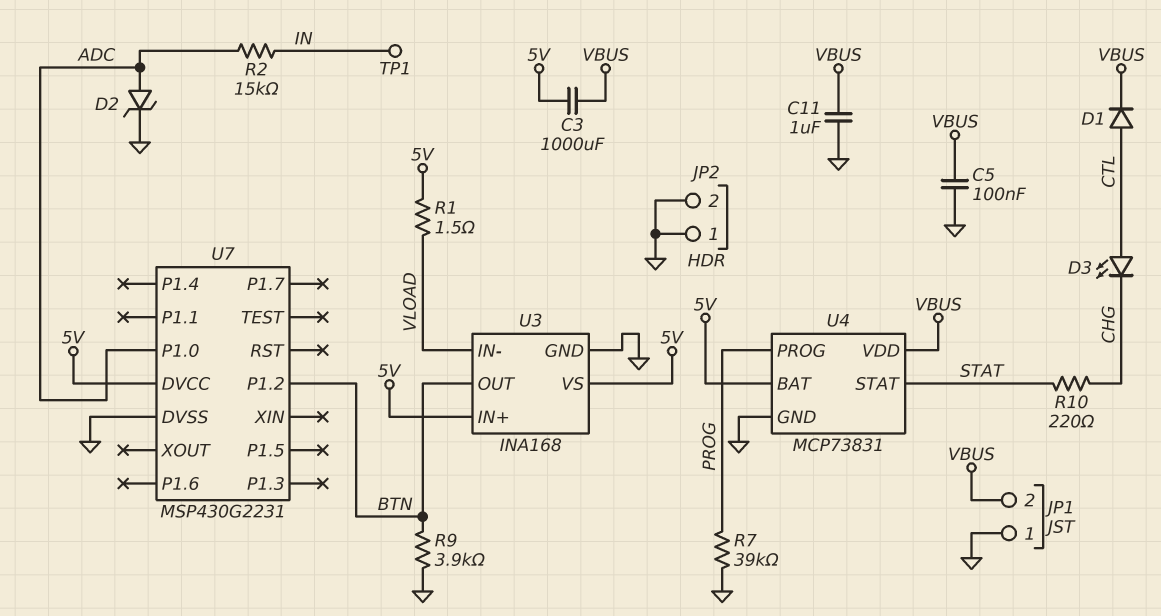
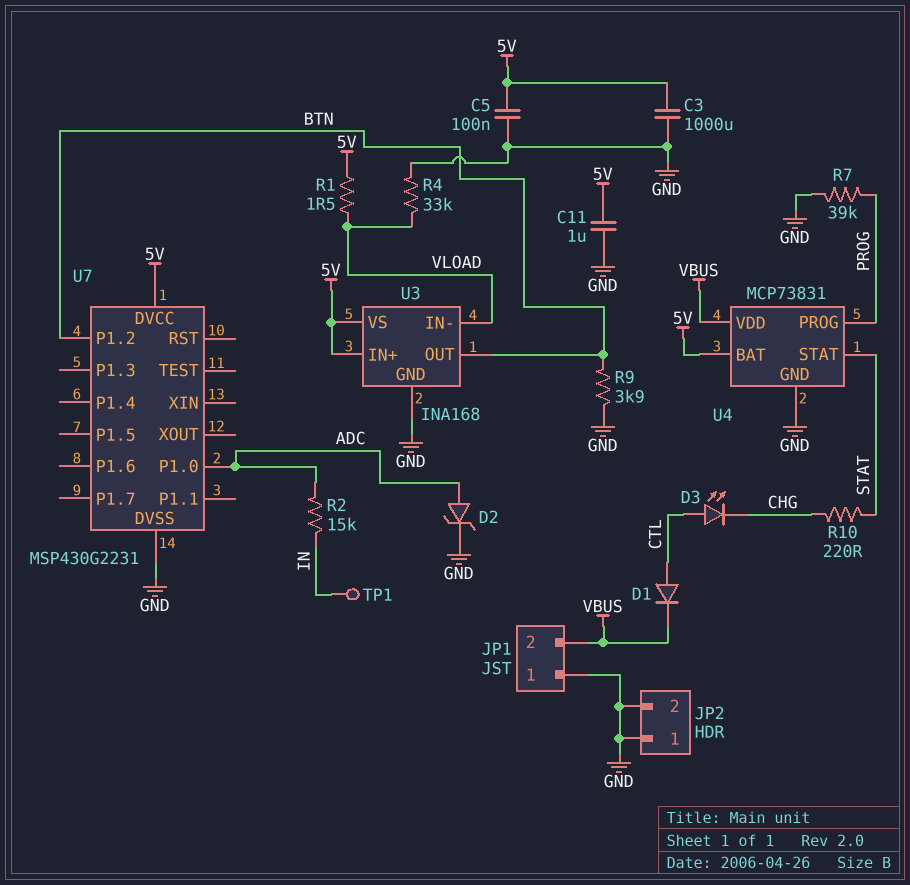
C3: 1000uF (5V, VBUS) -> 1000uF (5V, GND)
C5: 100nF (GND, VBUS) -> 100nF (5V, GND)
C11: 1uF (GND, VBUS) -> 1uF (5V, GND)
R4: none -> 33k (GND, VLOAD)

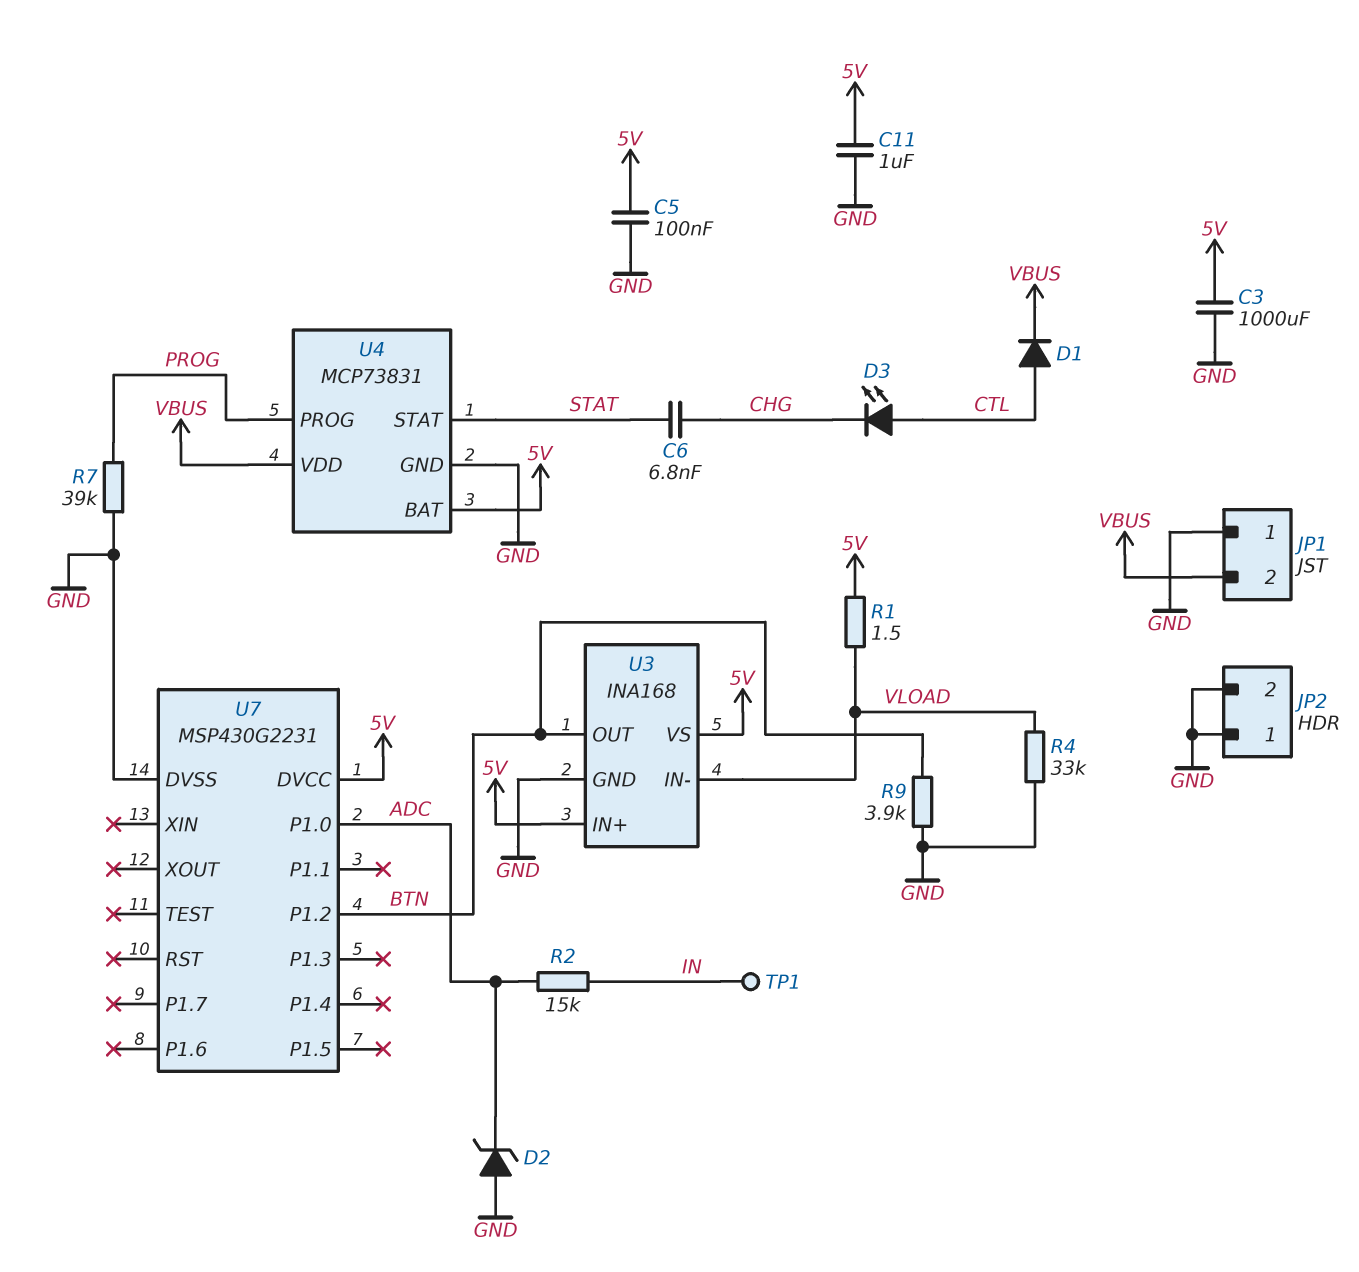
C6: none -> 6.8nF (CHG, STAT)
D2: zener (A ADC, K GND) -> zener (A GND, K ADC)
R10: 220 (CHG, STAT) -> none

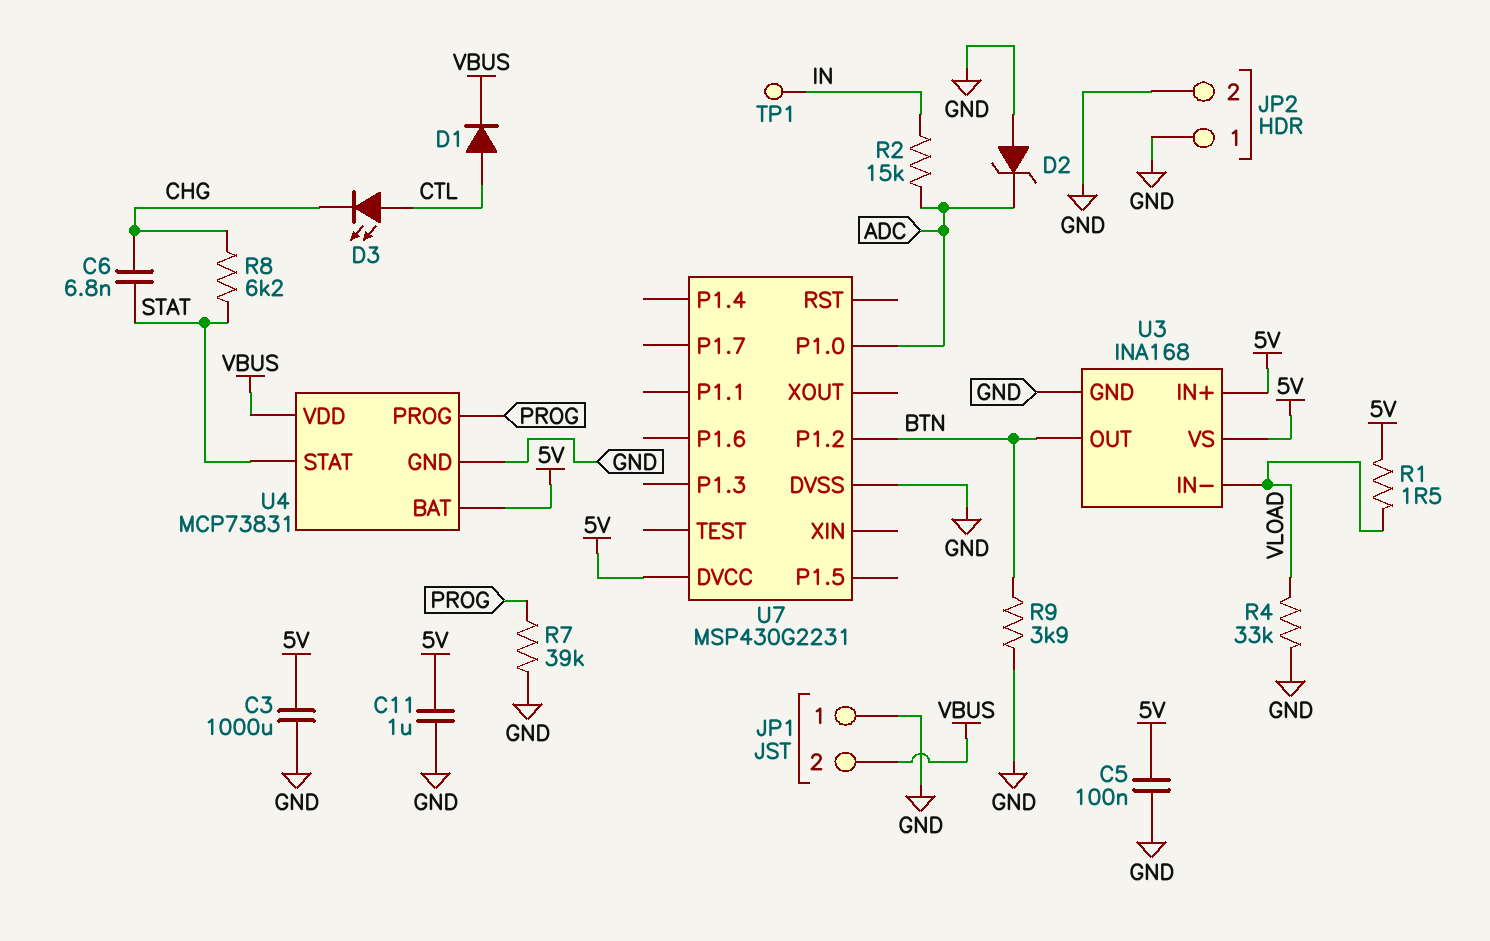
R8: none -> 6.2k (CHG, STAT)

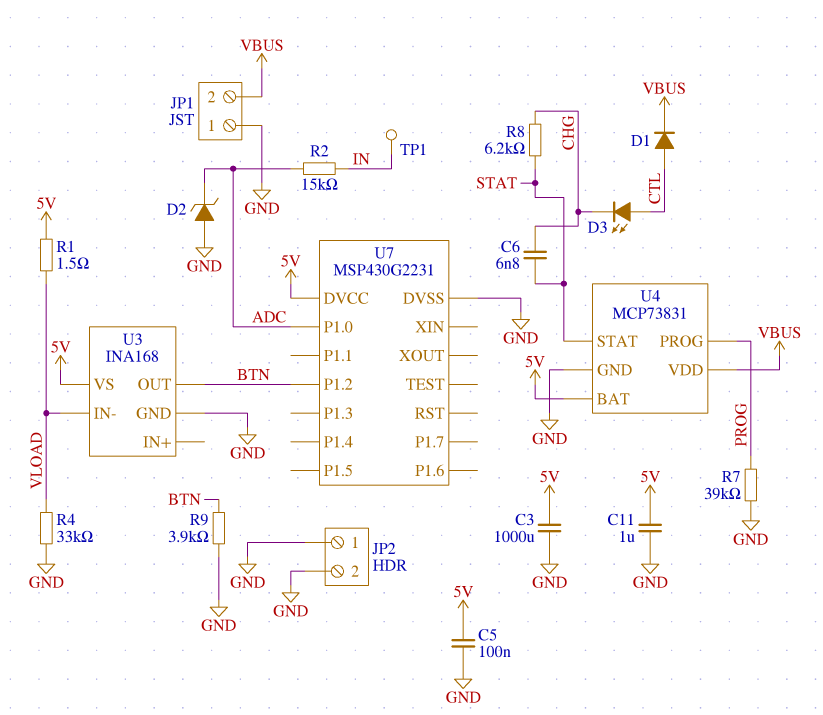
U3 pin IN+: 5V -> none

